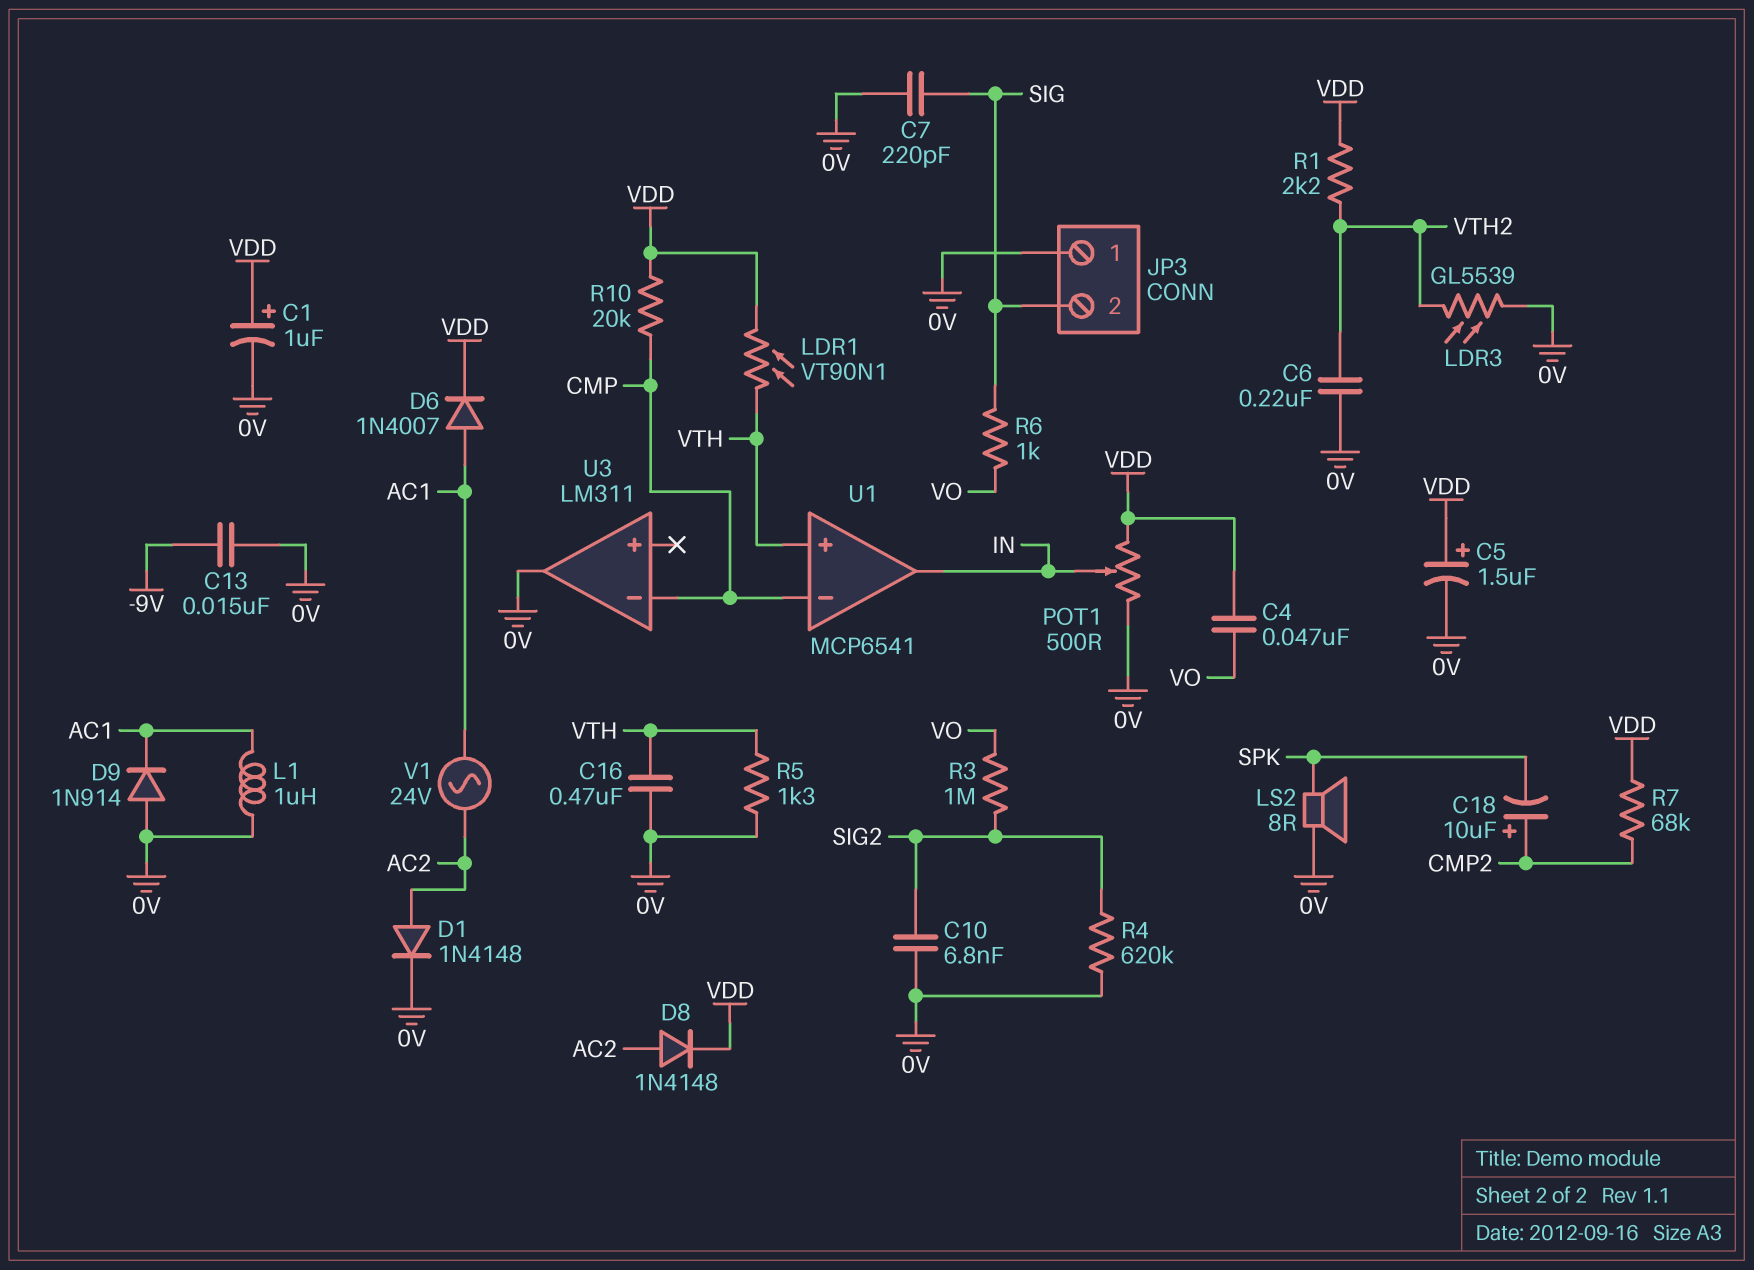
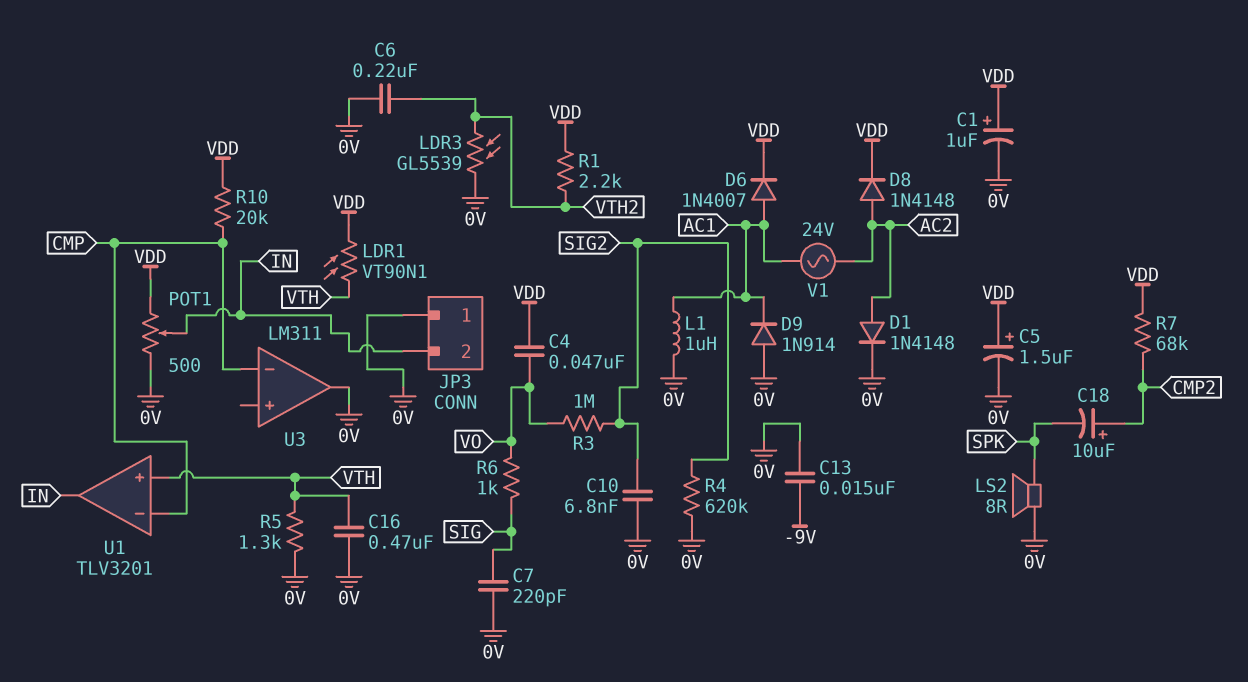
JP3 pin 2: SIG -> IN
U1: MCP6541 -> TLV3201

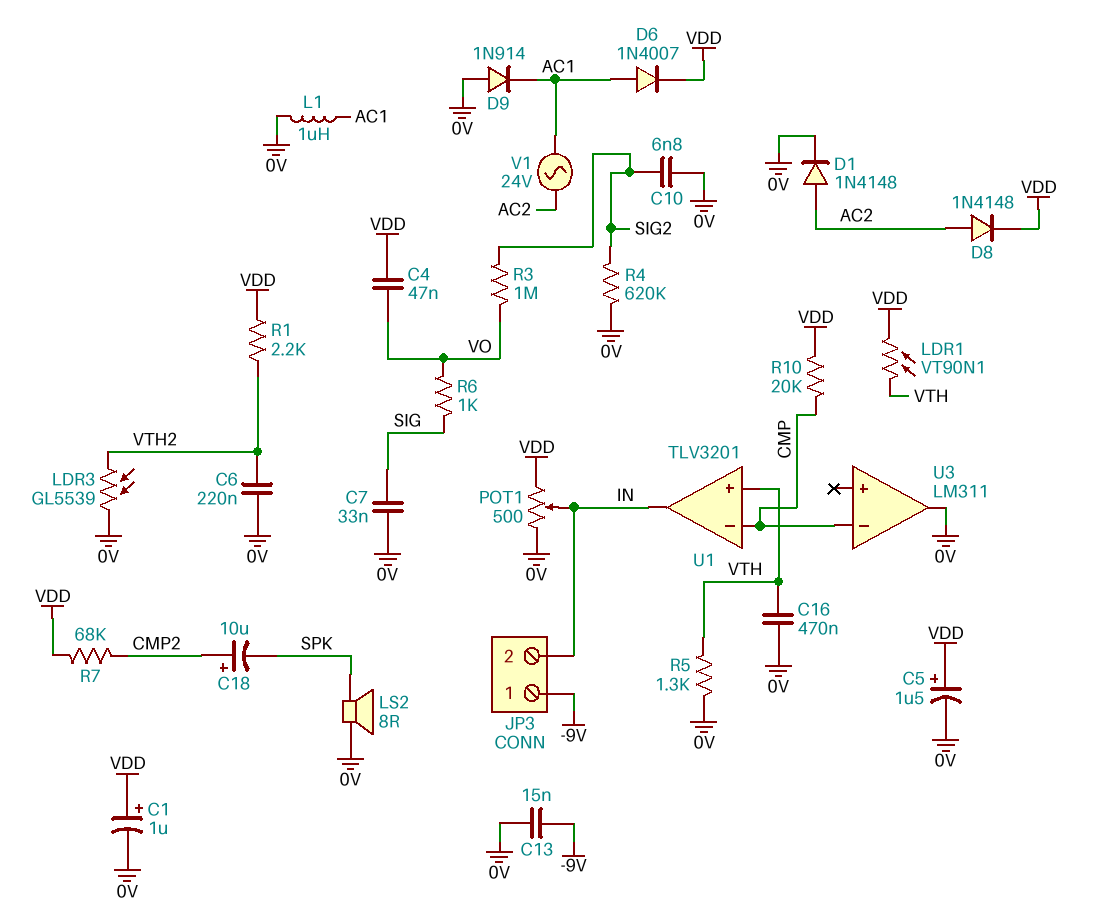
C7: 220pF (0V, SIG) -> 33nF (0V, SIG)
JP3 pin 1: 0V -> -9V

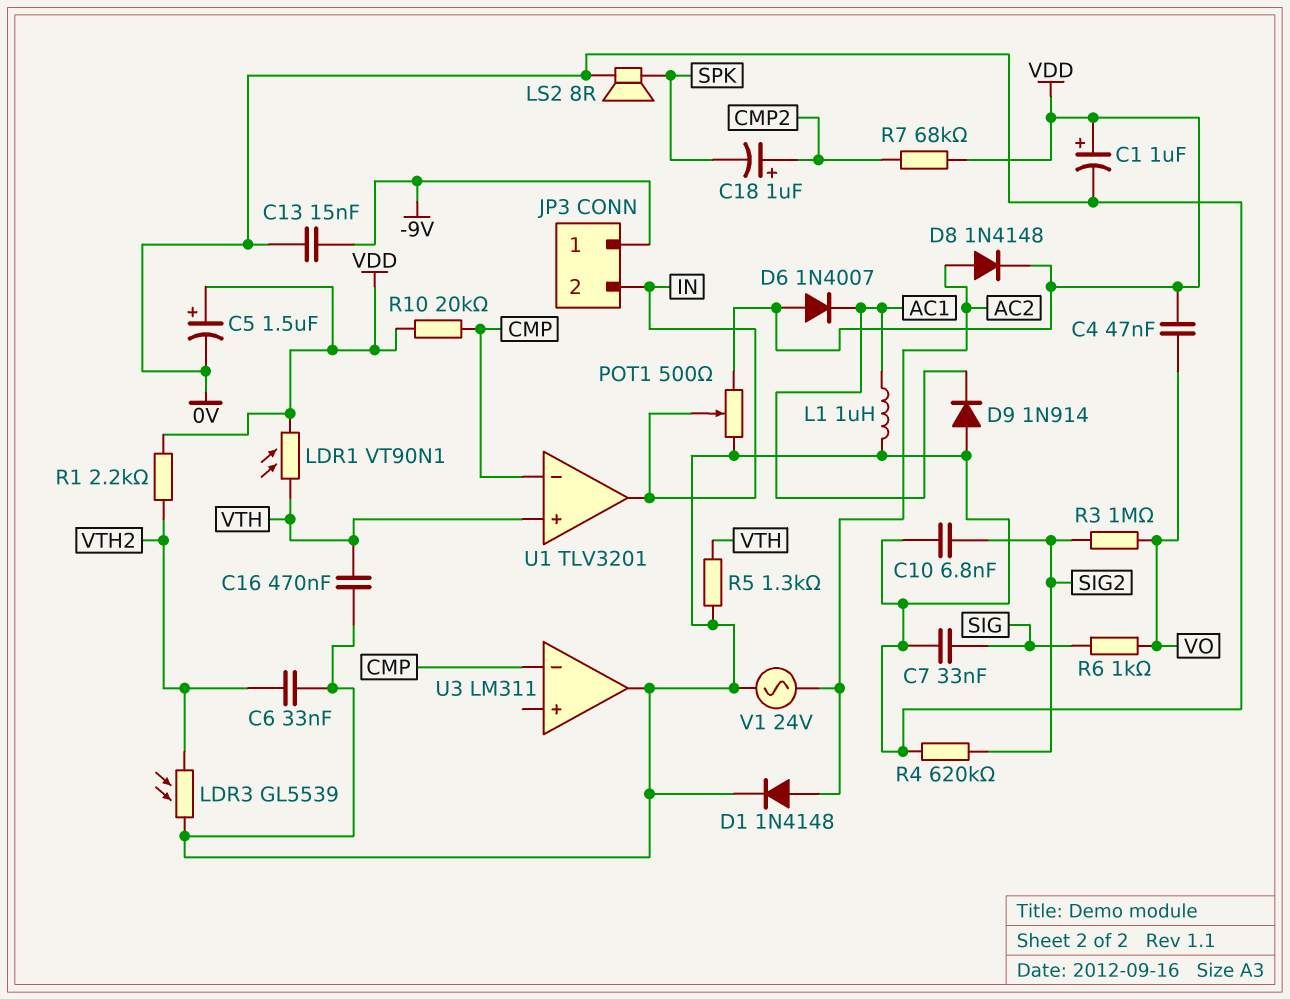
C6: 220nF (0V, VTH2) -> 33nF (0V, VTH2)
C18: 10uF (plus CMP2, minus SPK) -> 1uF (plus CMP2, minus SPK)
D6: diode 1N4007 (A AC1, K VDD) -> diode 1N4007 (A VDD, K AC1)
V1: AC 24V (AC1, AC2) -> AC 24V (0V, AC2)

